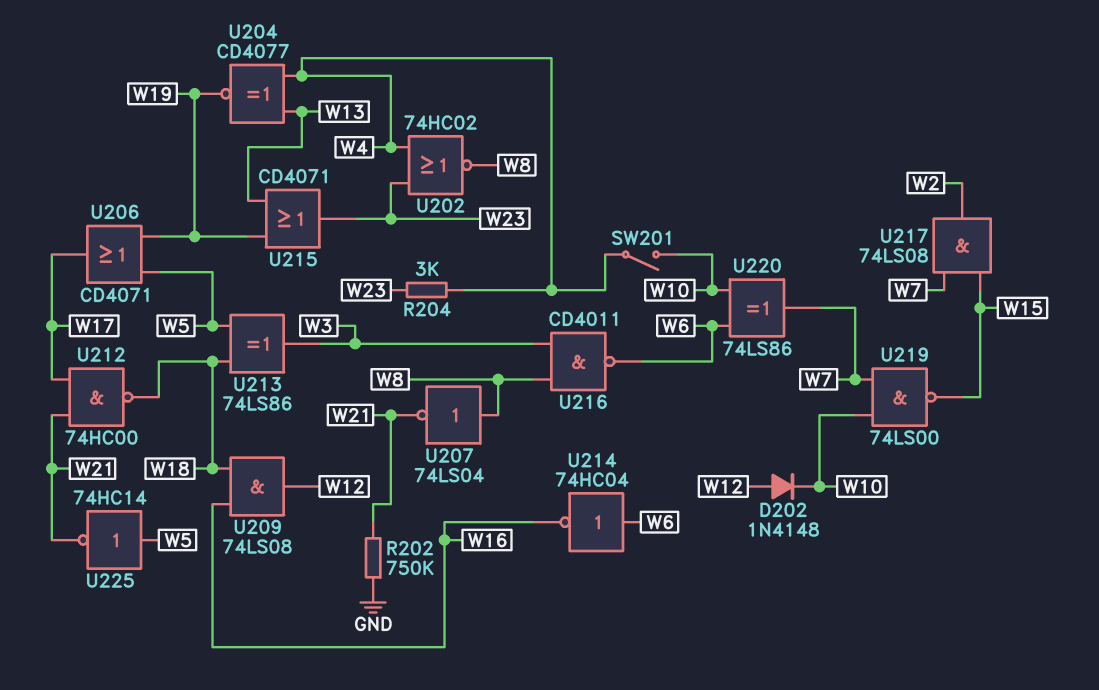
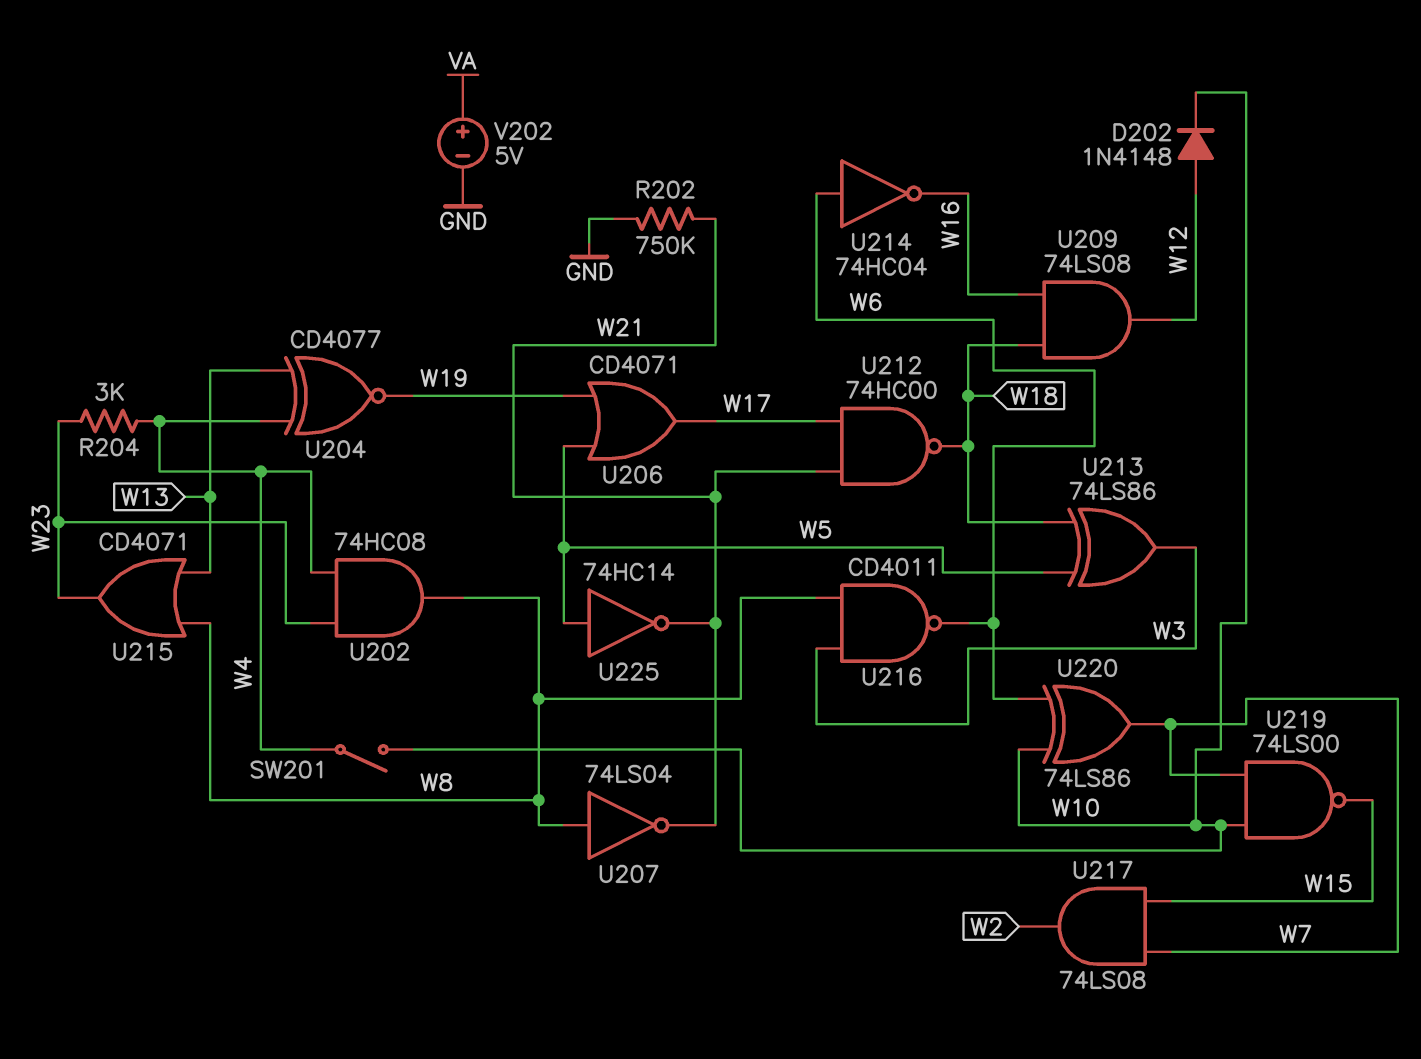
U202: NOR 74HC02 (in W4, in W23, out W8) -> AND 74HC08 (in W4, in W23, out W8)
U215: OR CD4071 (in W13, in W19, out W23) -> OR CD4071 (in W8, in W13, out W23)
V202: none -> 5V (plus VA, minus GND)

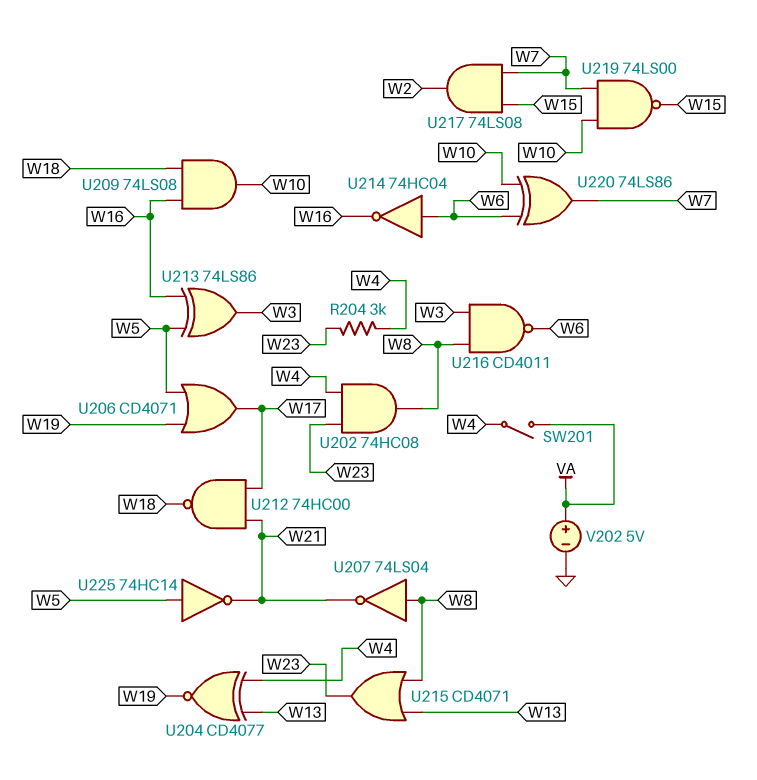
D202: diode 1N4148 (A W12, K W10) -> none
R202: 750k (GND, W21) -> none
SW201: switch (W4, W10) -> switch (VA, W4)
U209: AND 74LS08 (in W16, in W18, out W12) -> AND 74LS08 (in W16, in W18, out W10)
U213: XOR 74LS86 (in W5, in W18, out W3) -> XOR 74LS86 (in W5, in W16, out W3)

